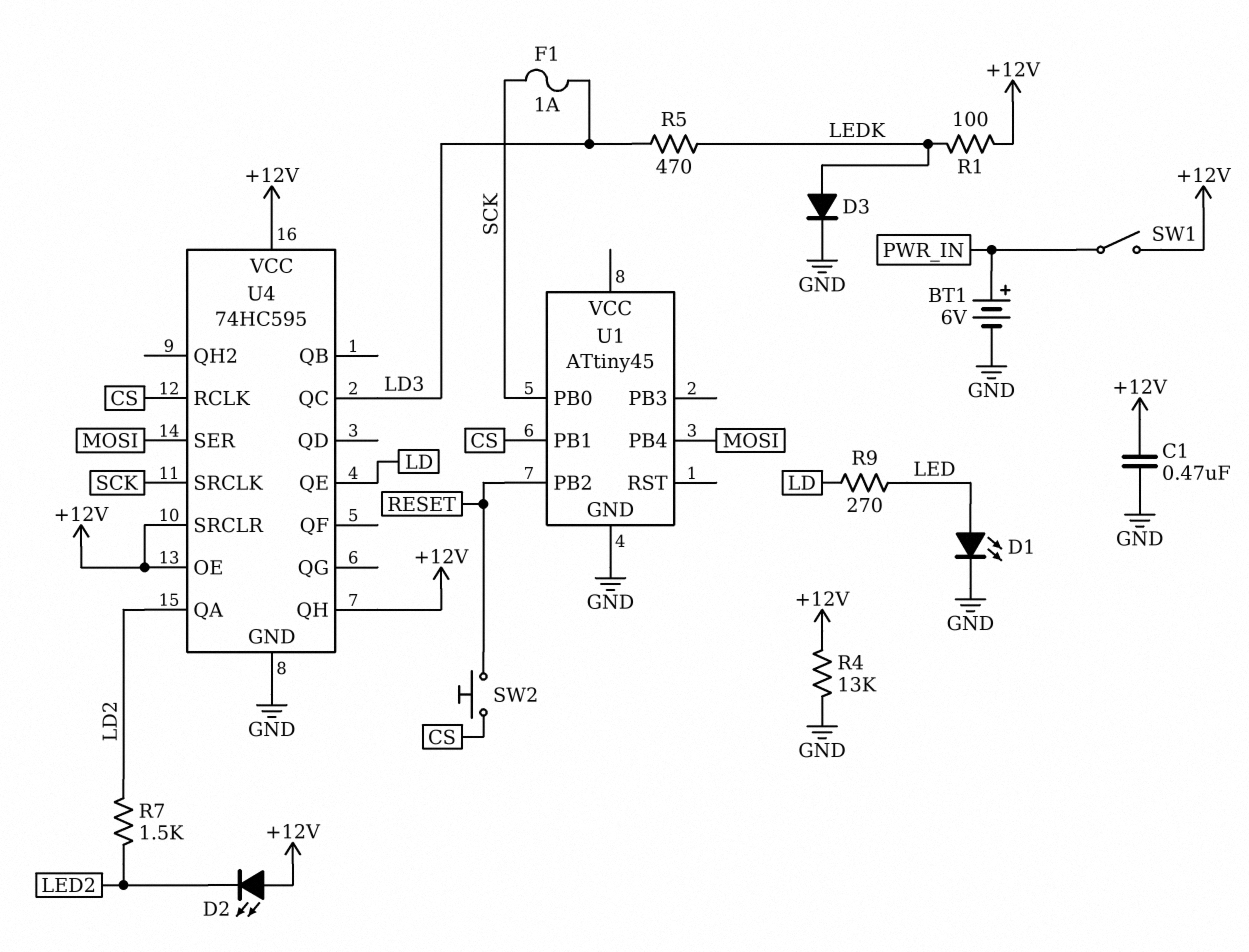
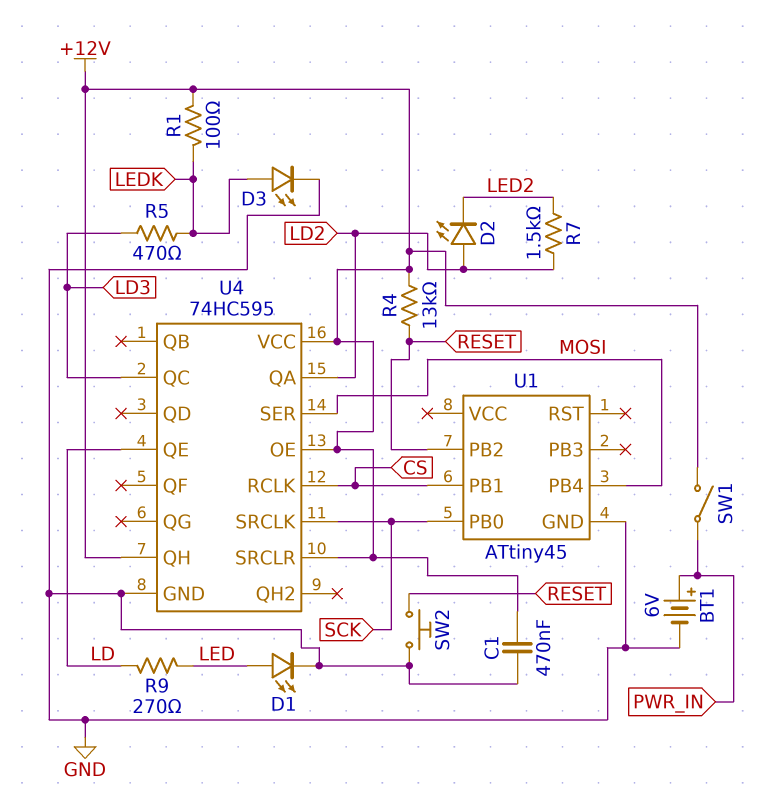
D2: LED (A +12V, K LED2) -> LED (A LD2, K LED2)
D3: diode (A LEDK, K GND) -> LED (A LEDK, K GND)
F1: 1A (LD3, SCK) -> none
R4: 13k (+12V, GND) -> 13k (+12V, RESET)
SW2: button (CS, RESET) -> button (GND, RESET)

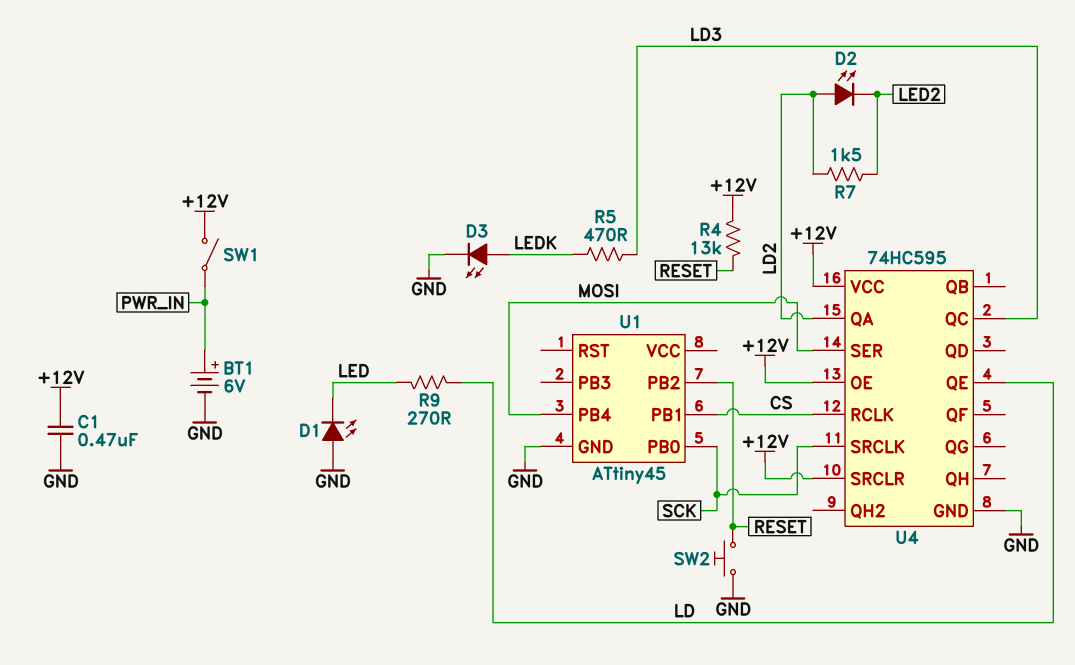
D1: LED (A LED, K GND) -> LED (A GND, K LED)
R1: 100 (+12V, LEDK) -> none
U4 pin QH: +12V -> none

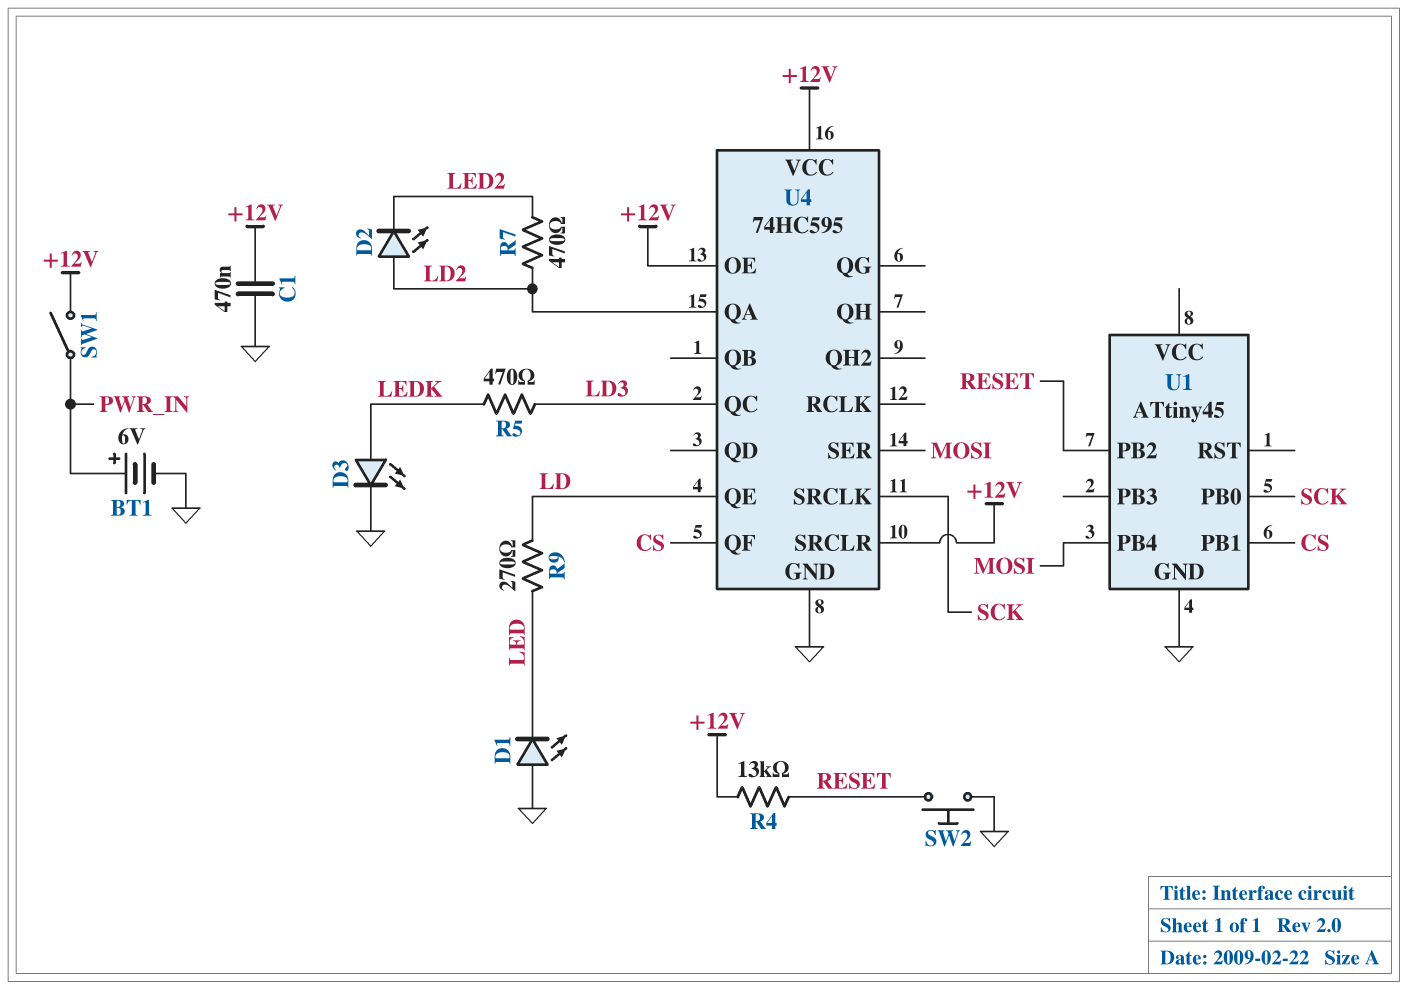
R7: 1.5k (LD2, LED2) -> 470 (LD2, LED2)
U4 pin QF: none -> CS
U4 pin RCLK: CS -> none

